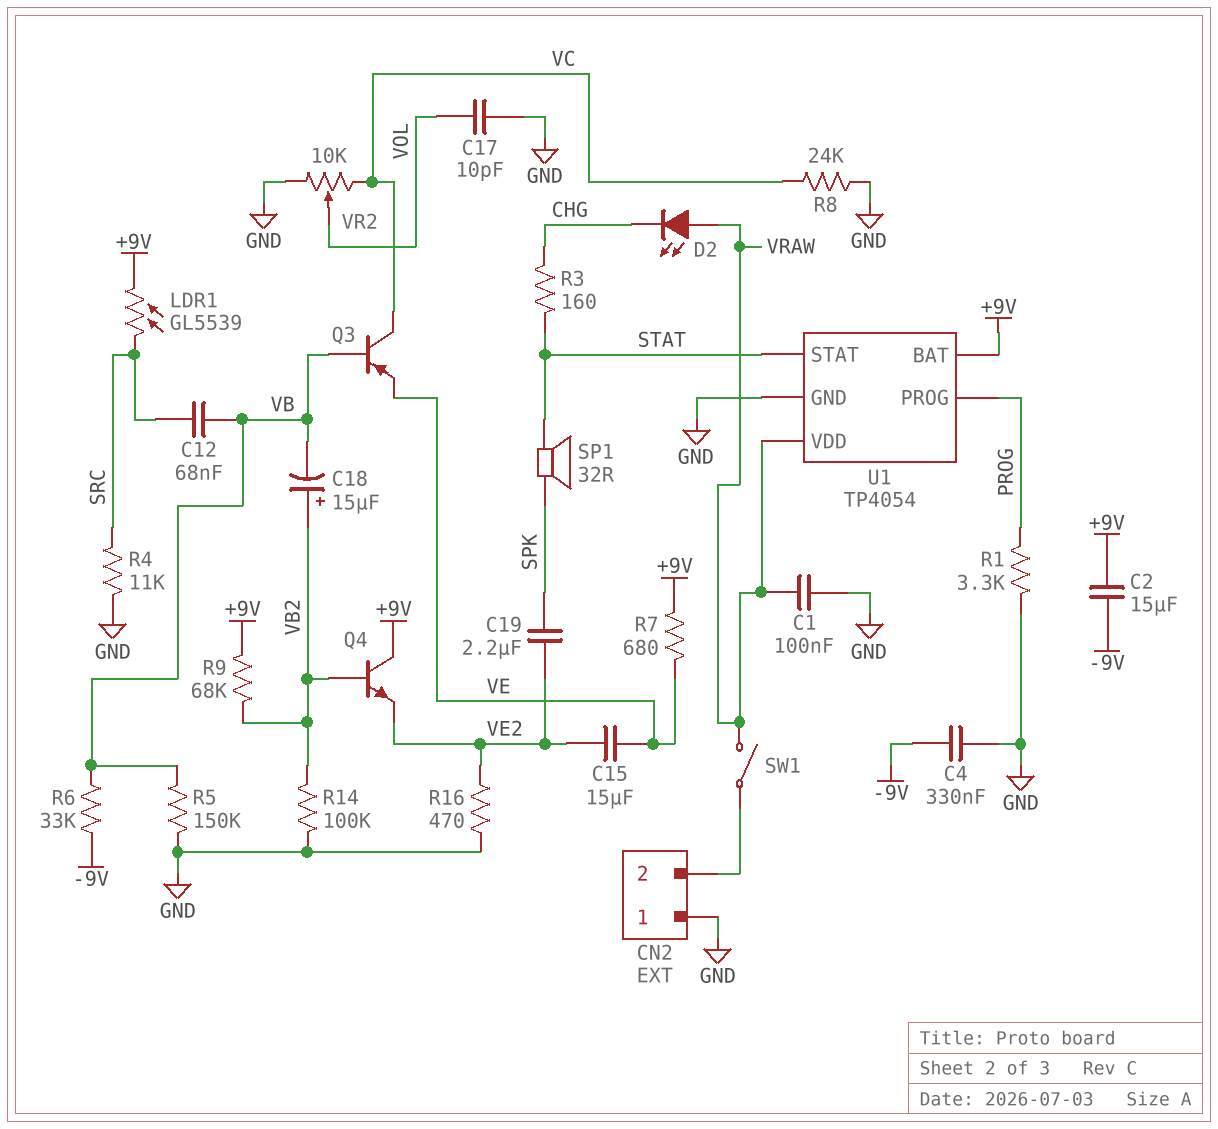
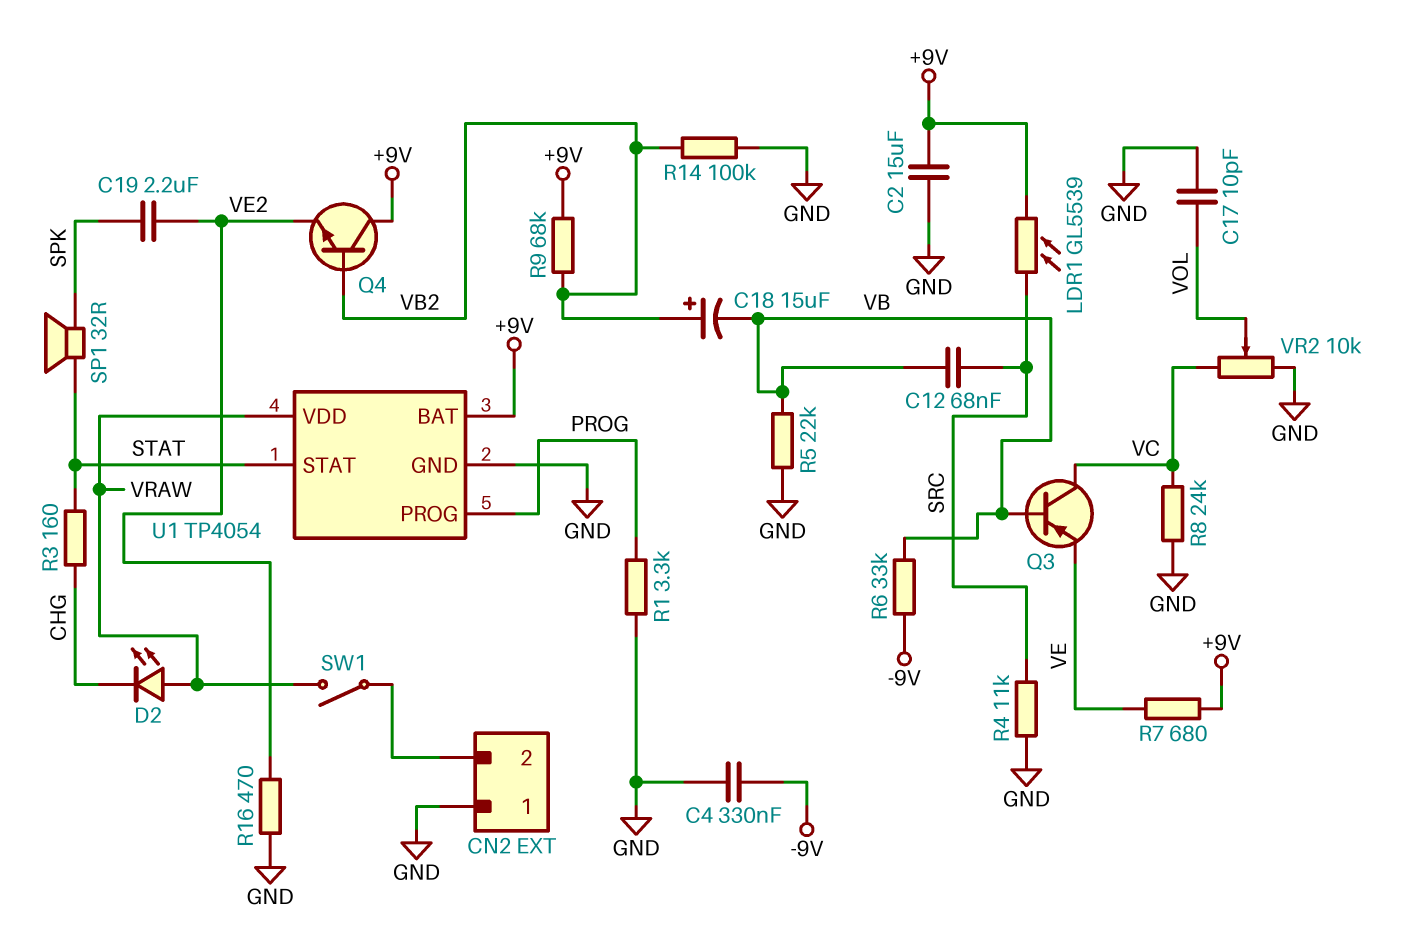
C1: 100nF (GND, VRAW) -> none
C2: 15uF (+9V, -9V) -> 15uF (+9V, GND)
C15: 15uF (VE, VE2) -> none
R5: 150k (GND, VB) -> 22k (GND, VB)

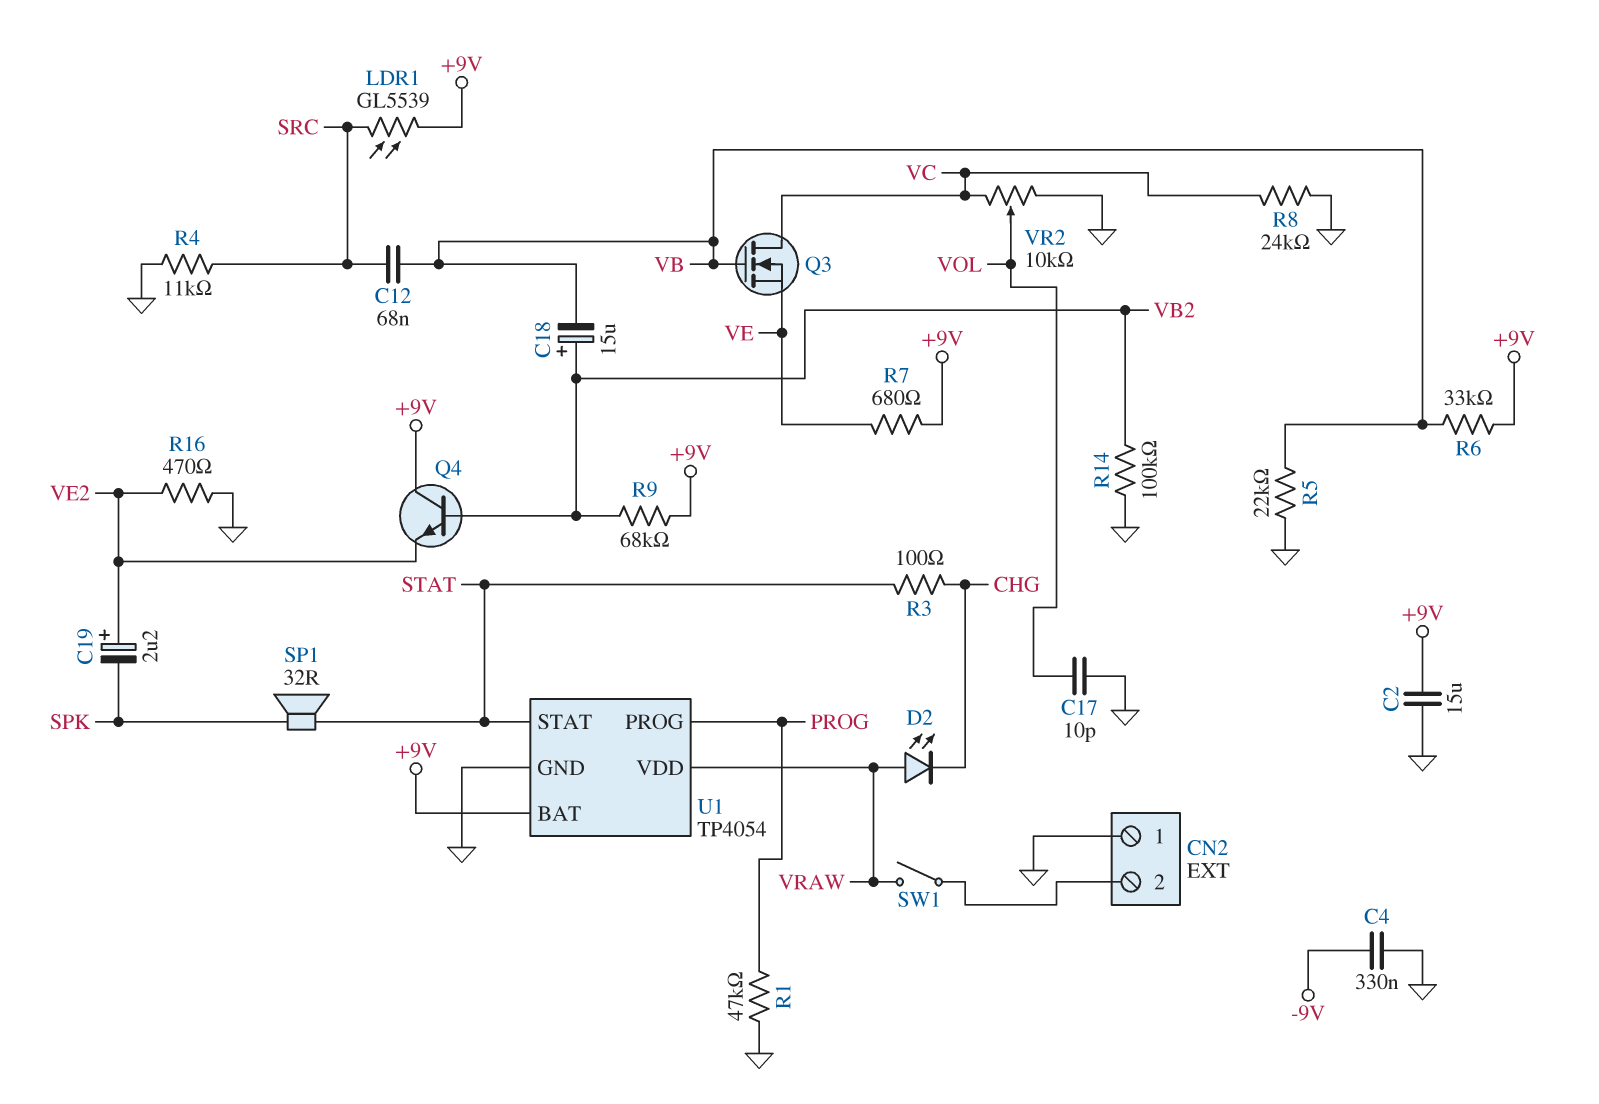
C19: 2.2uF (SPK, VE2) -> 2.2uF (plus VE2, minus SPK)
Q3: PNP (B VB, C VC, E VE) -> NMOS (G VB, D VC, S VE)
R1: 3.3k (GND, PROG) -> 47k (GND, PROG)
R3: 160 (CHG, STAT) -> 100 (CHG, STAT)
R6: 33k (-9V, VB) -> 33k (+9V, VB)

